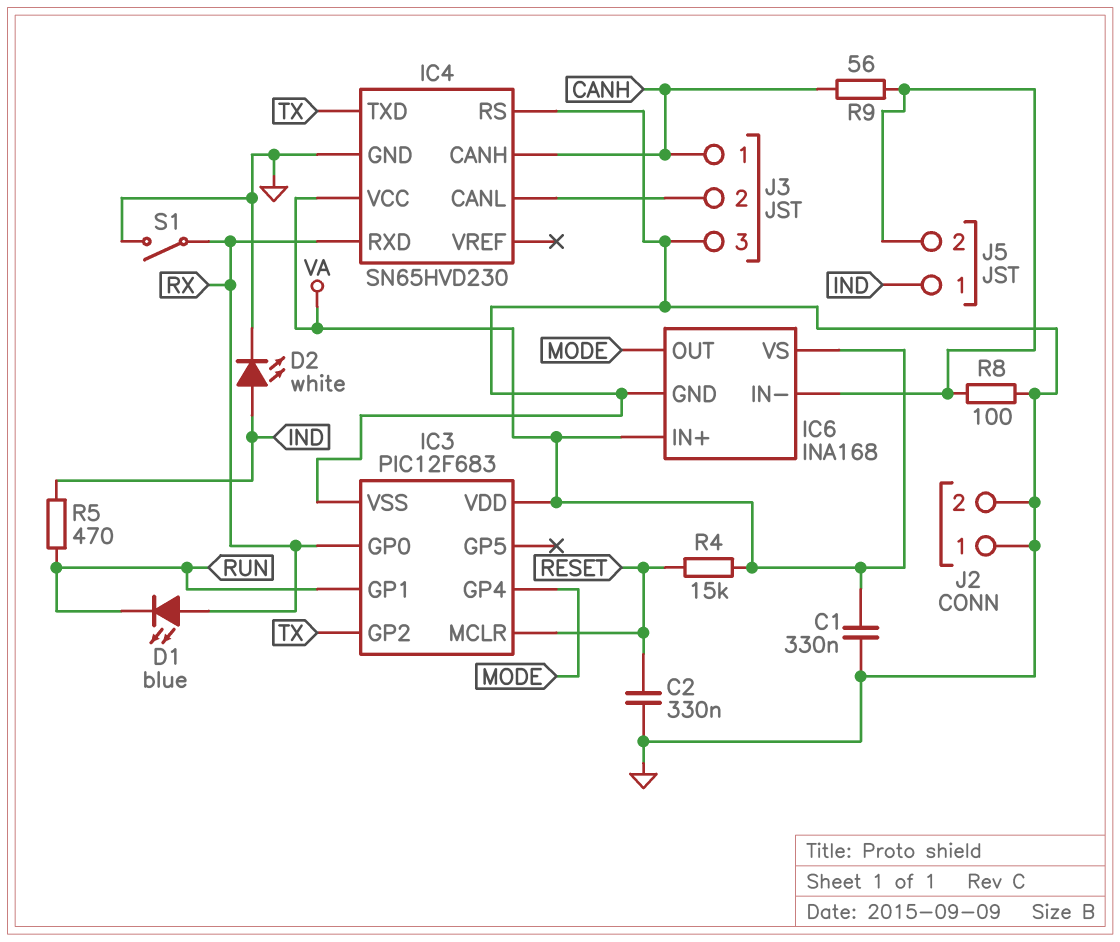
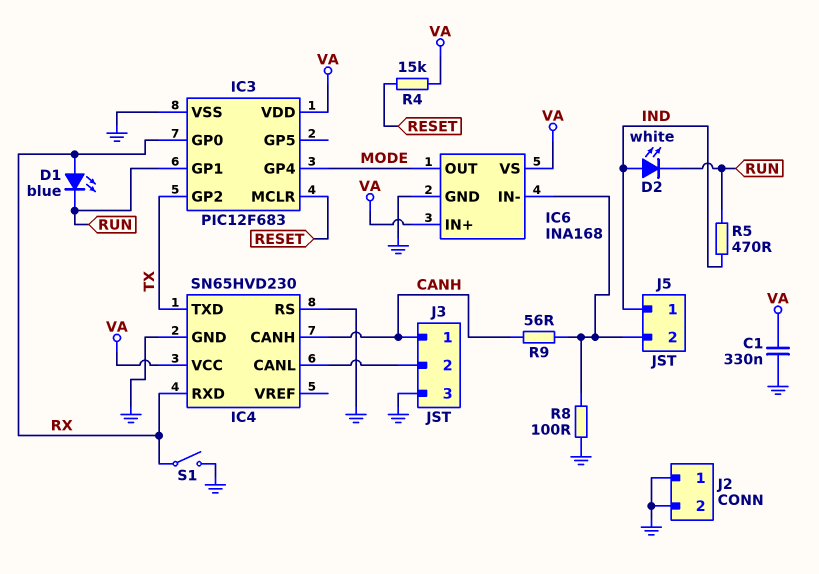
C2: 330nF (GND, RESET) -> none
D2: LED white (A IND, K GND) -> LED white (A IND, K RUN)

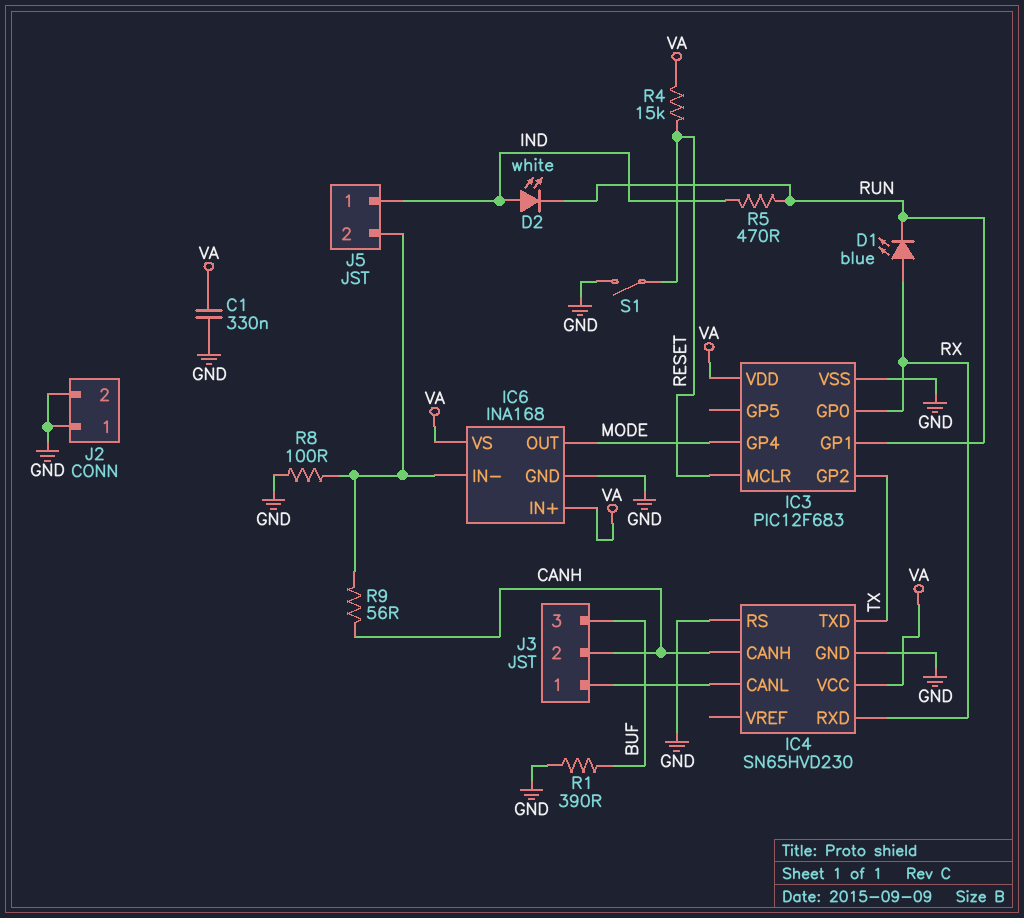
J3 pin 1: CANH -> IC4/CANL
J3 pin 2: IC4/CANL -> CANH
J3 pin 3: GND -> BUF
R1: none -> 390 (BUF, GND)
S1: switch (GND, RX) -> switch (GND, RESET)

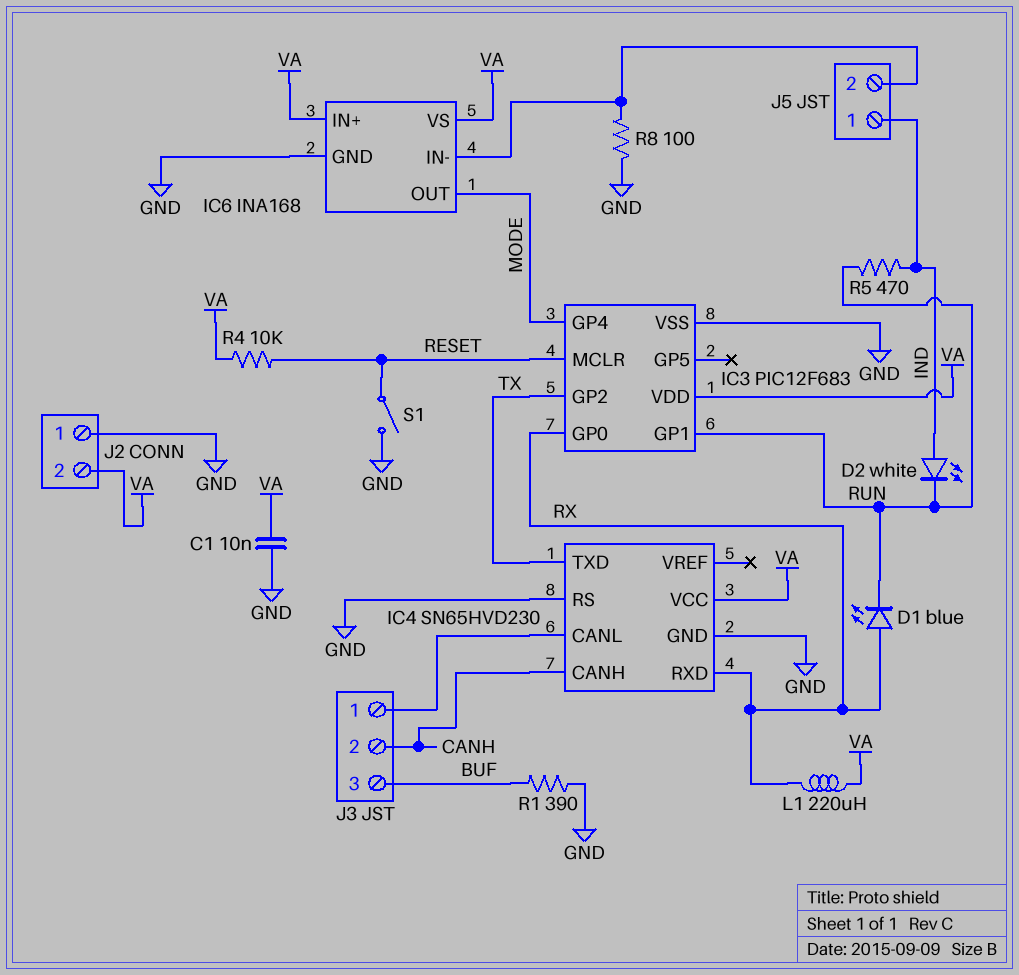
C1: 330nF (GND, VA) -> 10nF (GND, VA)
J2 pin 2: GND -> VA
L1: none -> 220uH (RX, VA)
R4: 15k (RESET, VA) -> 10k (RESET, VA)
R9: 56 (CANH, IC6/IN-) -> none

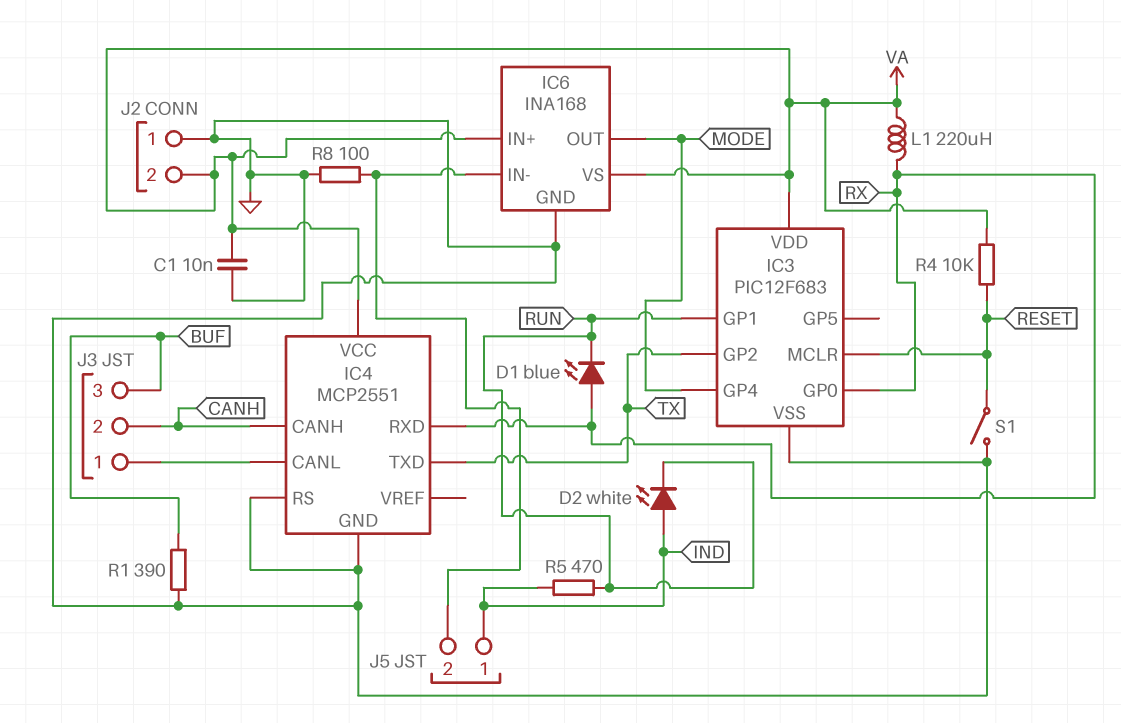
IC4: SN65HVD230 -> MCP2551

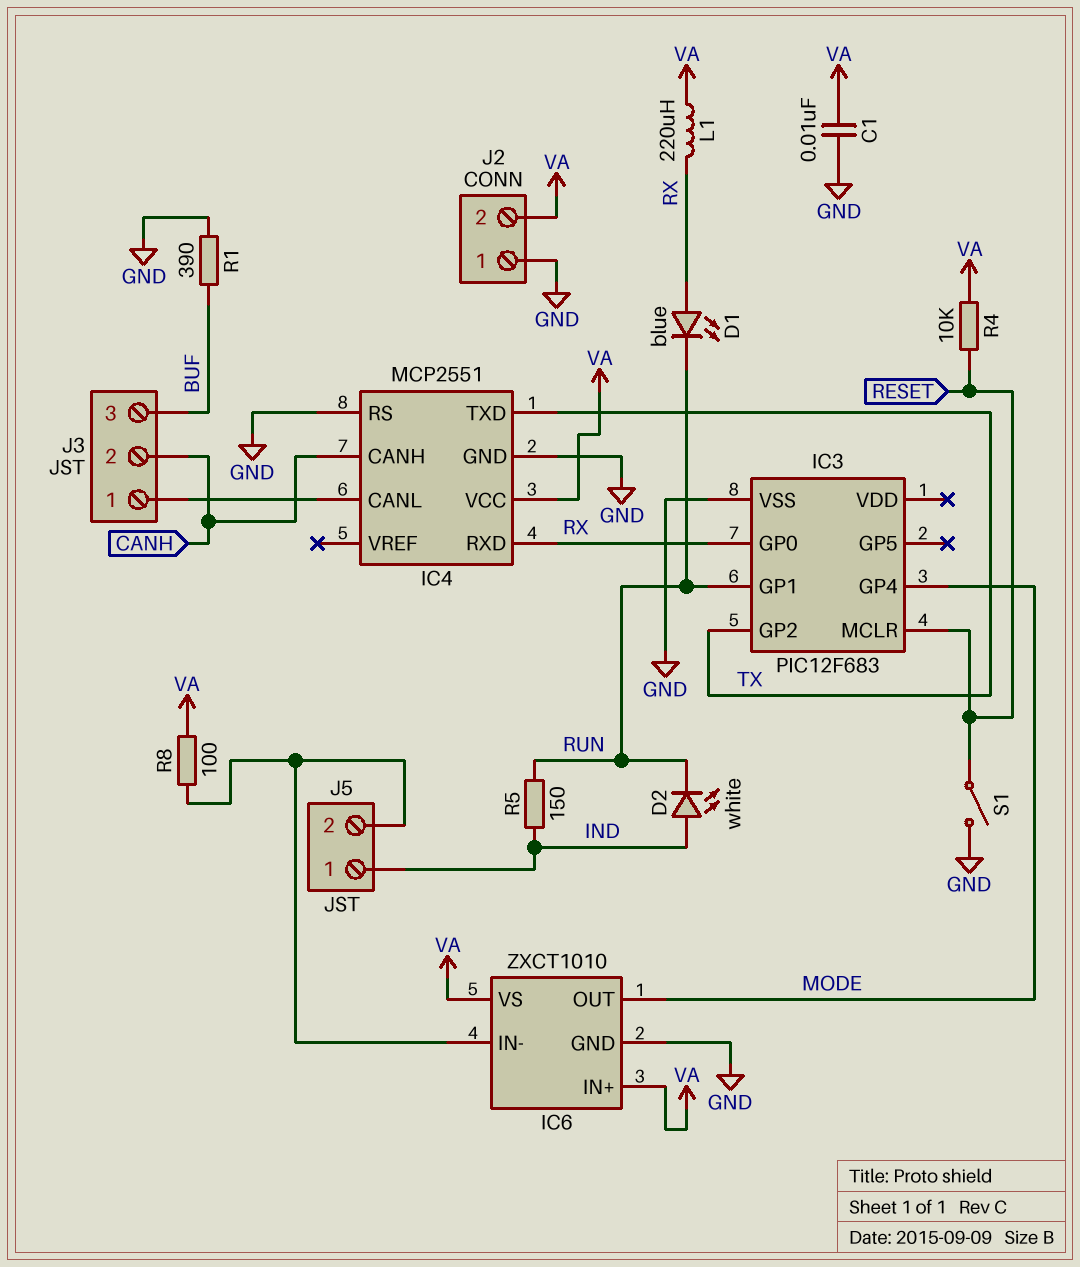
IC3 pin VDD: VA -> none
IC6: INA168 -> ZXCT1010
R5: 470 (IND, RUN) -> 150 (IND, RUN)
R8: 100 (GND, IC6/IN-) -> 100 (IC6/IN-, VA)

